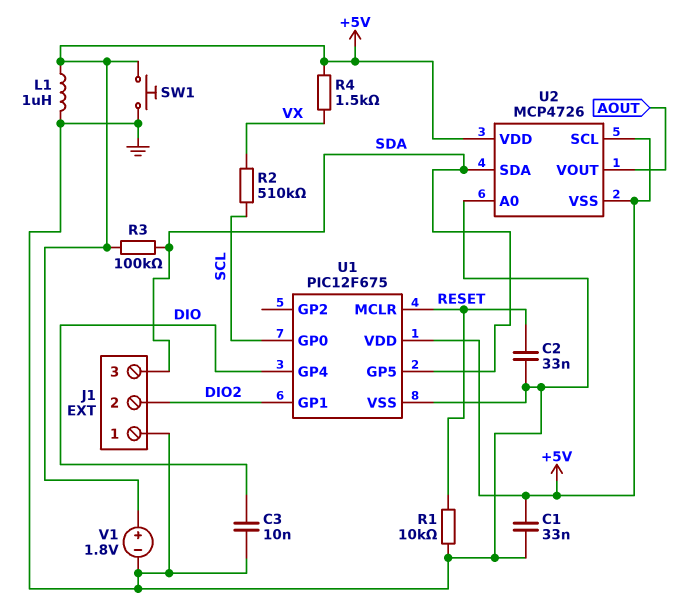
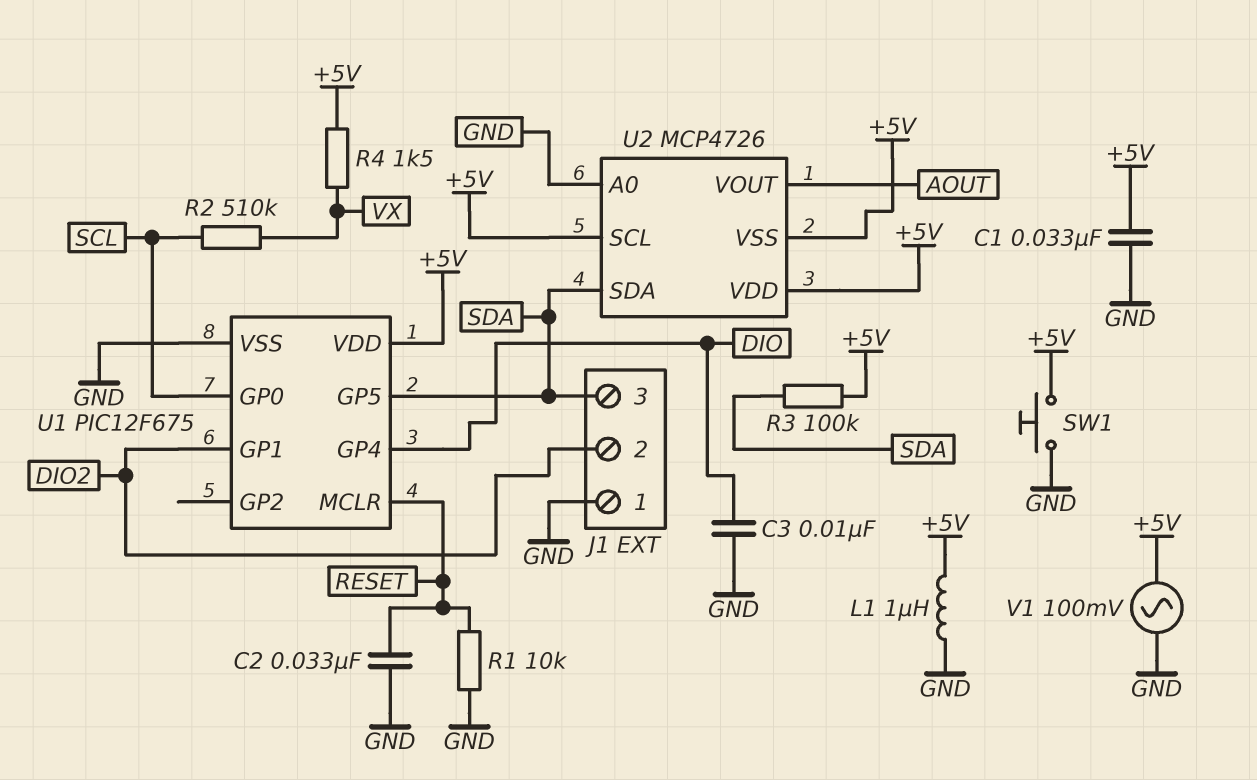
V1: 1.8V (plus +5V, minus GND) -> AC 100mV (+5V, GND)

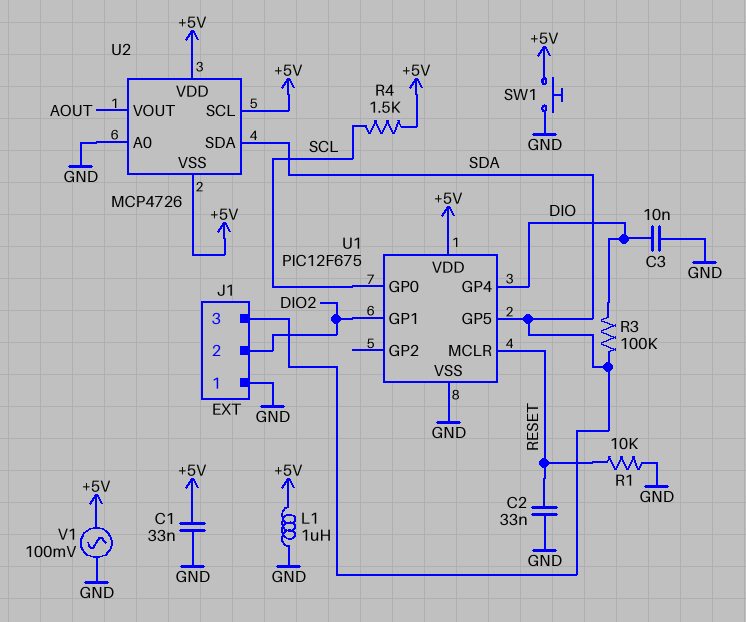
R2: 510k (SCL, VX) -> none
R3: 100k (+5V, SDA) -> 100k (DIO, SDA)
R4: 1.5k (+5V, VX) -> 1.5k (+5V, SCL)

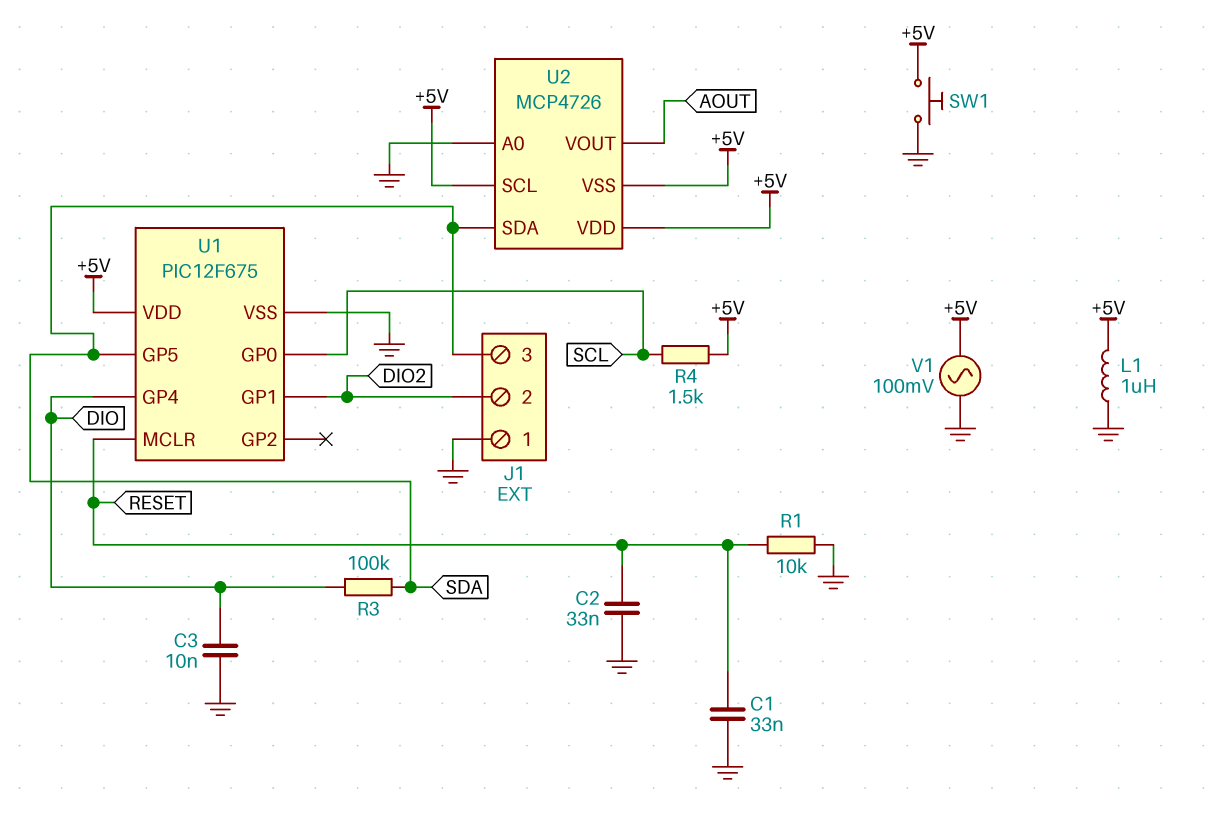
C1: 33nF (+5V, GND) -> 33nF (GND, RESET)

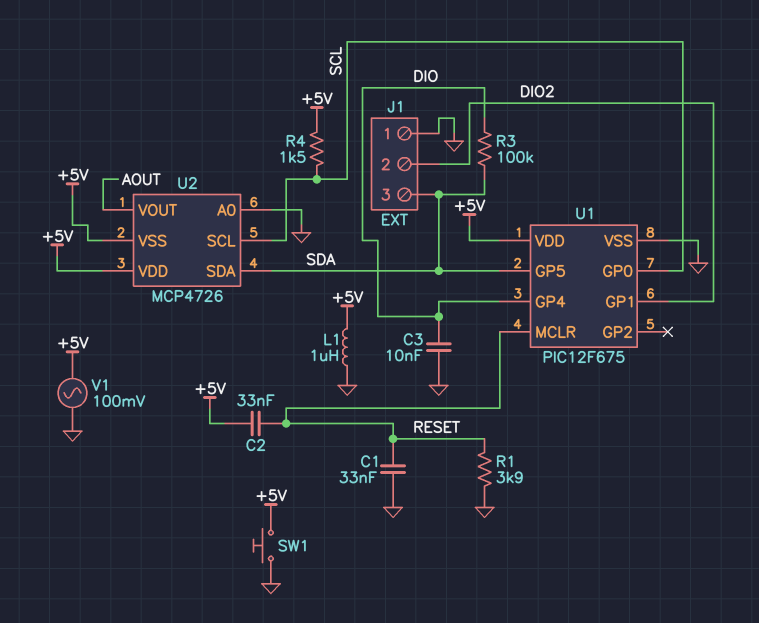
C2: 33nF (GND, RESET) -> 33nF (+5V, RESET)
R1: 10k (GND, RESET) -> 3.9k (GND, RESET)
U2 pin SCL: +5V -> SCL

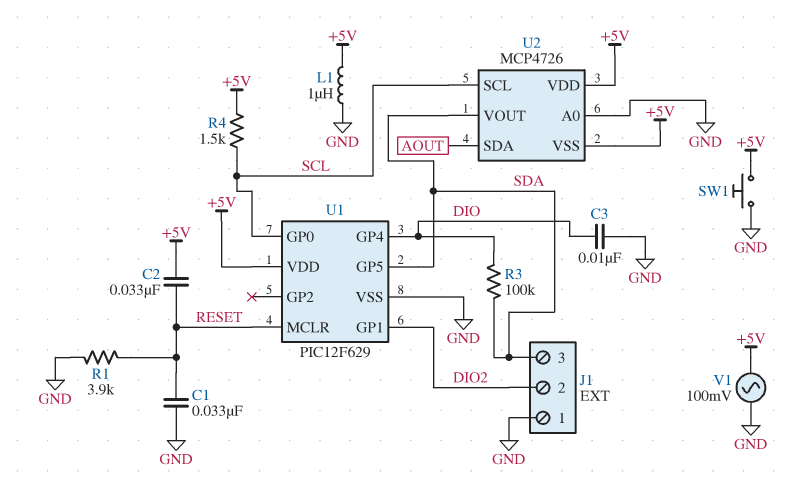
U1: PIC12F675 -> PIC12F629
U2 pin SDA: SDA -> AOUT
U2 pin VOUT: AOUT -> SDA

